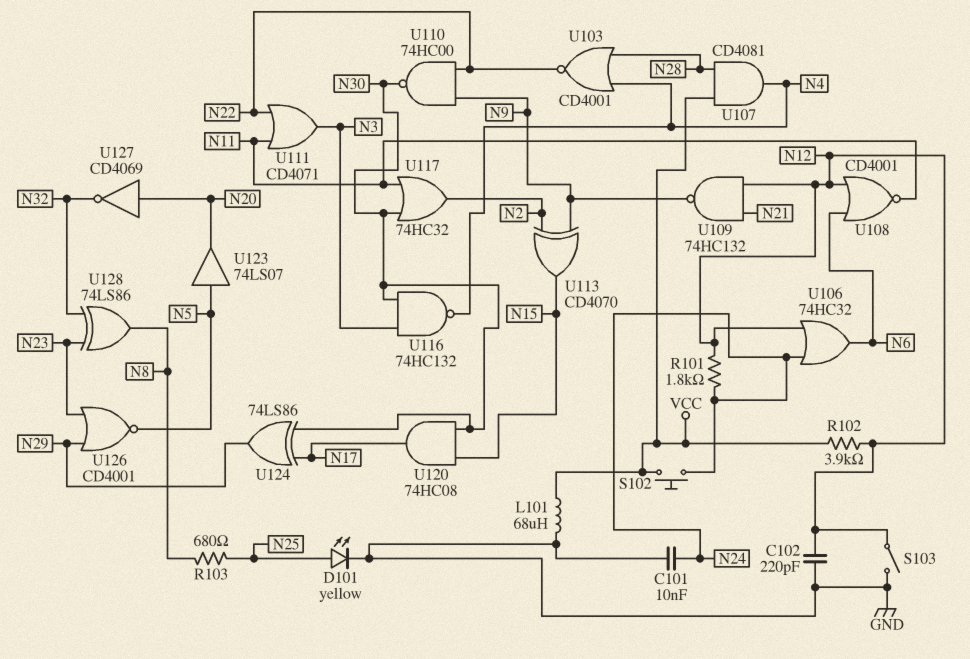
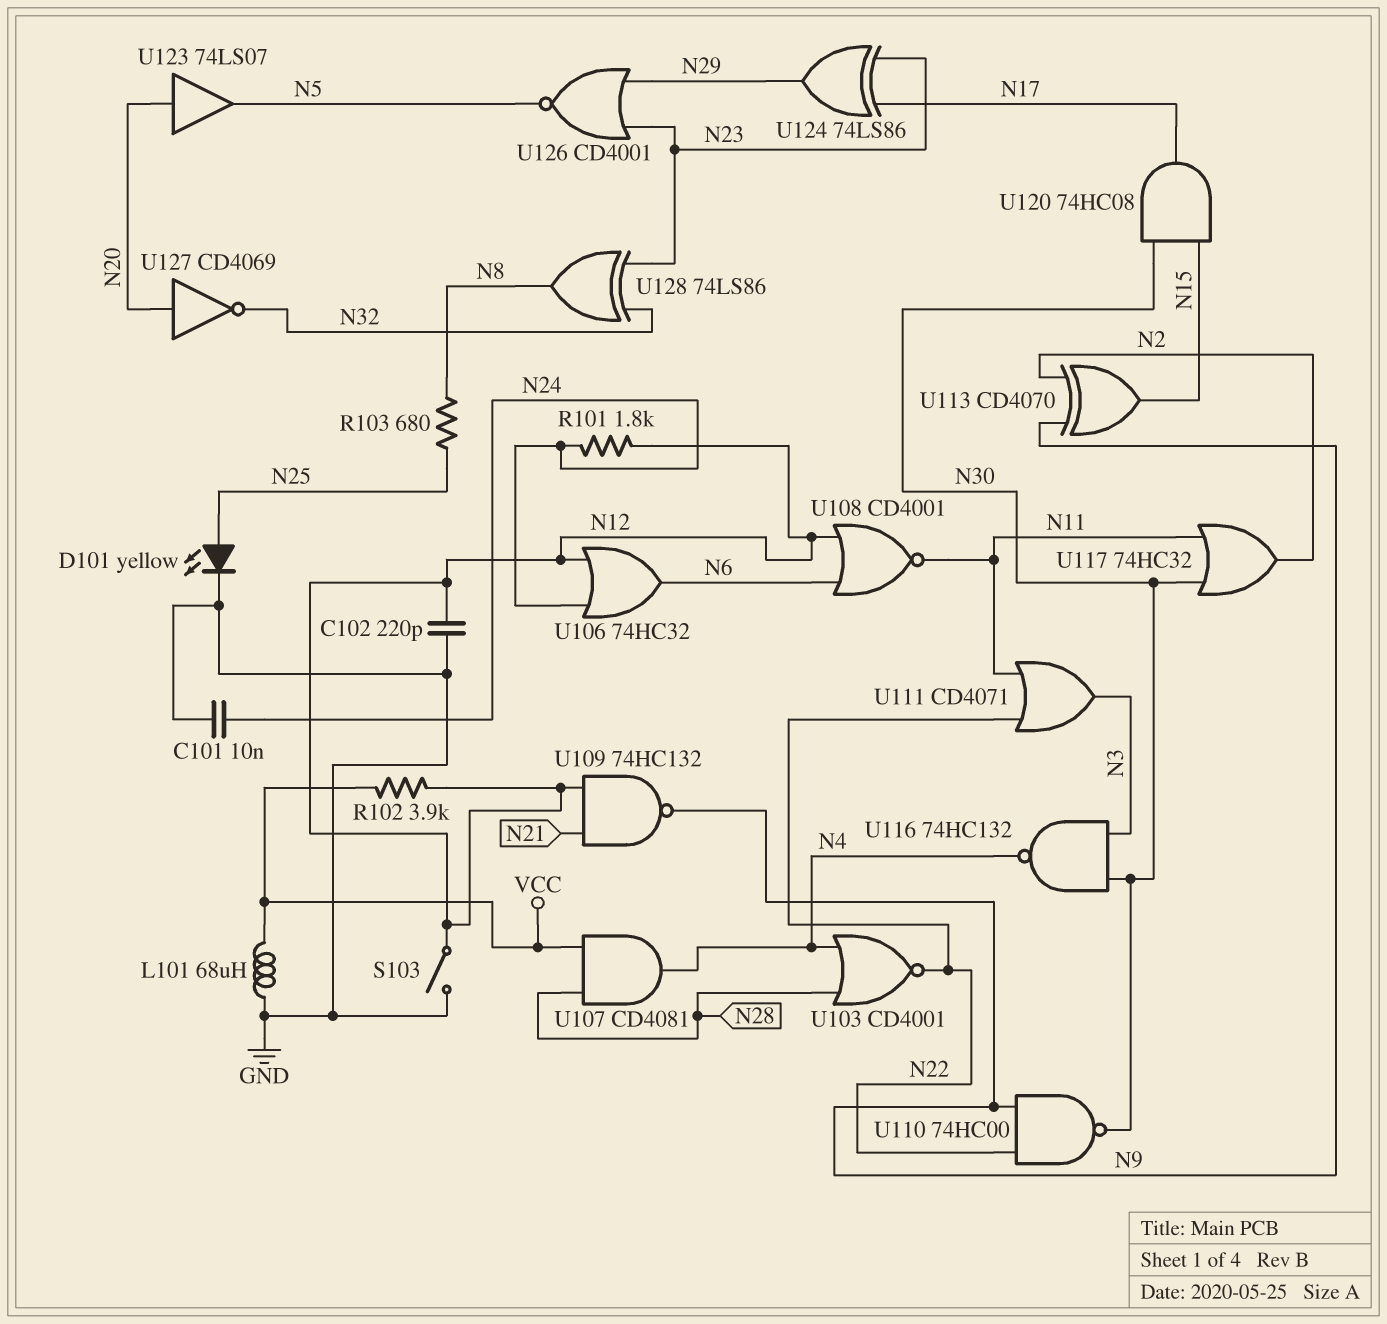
S102: button (N24, VCC) -> none
U123: buffer 74LS07 (in N5, out N20) -> buffer 74LS07 (in N20, out N5)
U124: XOR 74LS86 (in N17, in N30, out N29) -> XOR 74LS86 (in N17, in N23, out N29)

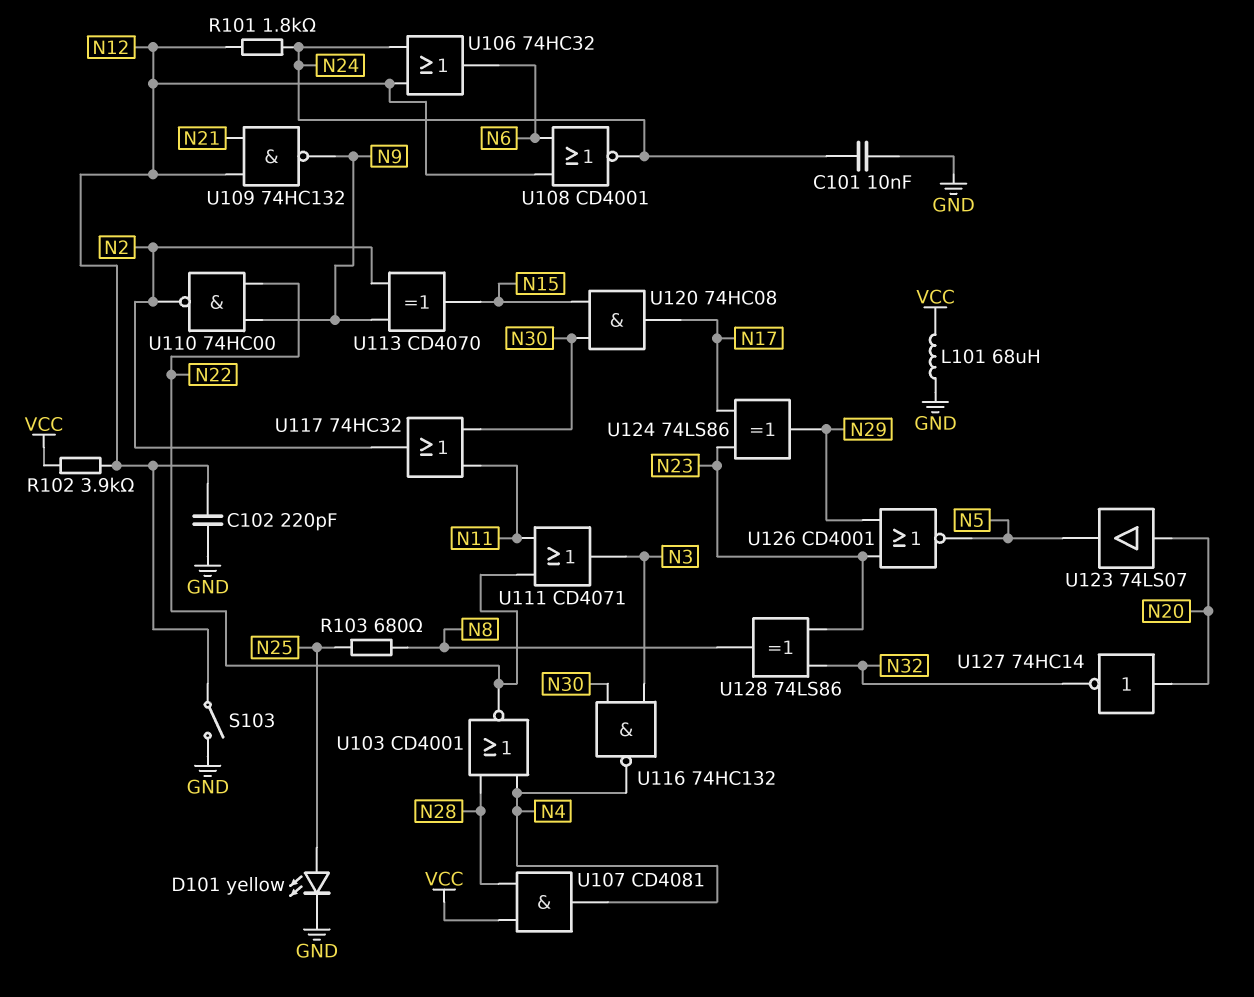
U108: NOR CD4001 (in N6, in N12, out N11) -> NOR CD4001 (in N6, in N12, out N24)
U110: NAND 74HC00 (in N9, in N22, out N30) -> NAND 74HC00 (in N9, in N22, out N2)
U127: NOT CD4069 (in N20, out N32) -> NOT 74HC14 (in N20, out N32)

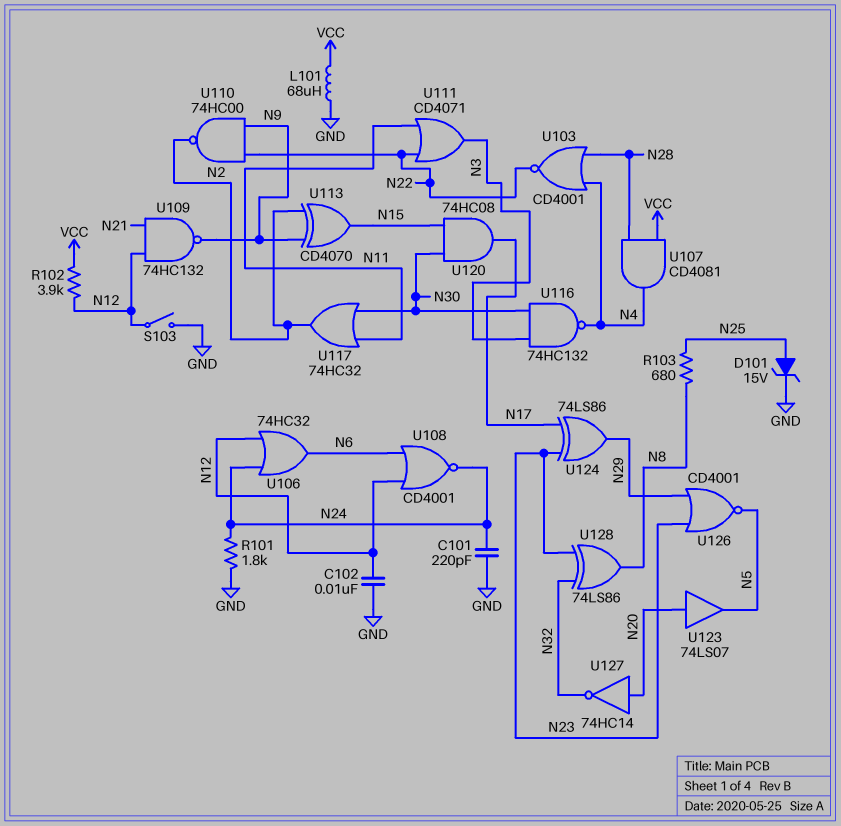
C101: 10nF (GND, N24) -> 220pF (GND, N24)
C102: 220pF (GND, N12) -> 10nF (GND, N12)
D101: LED yellow (A N25, K GND) -> zener 15V (A N25, K GND)
R101: 1.8k (N12, N24) -> 1.8k (GND, N24)

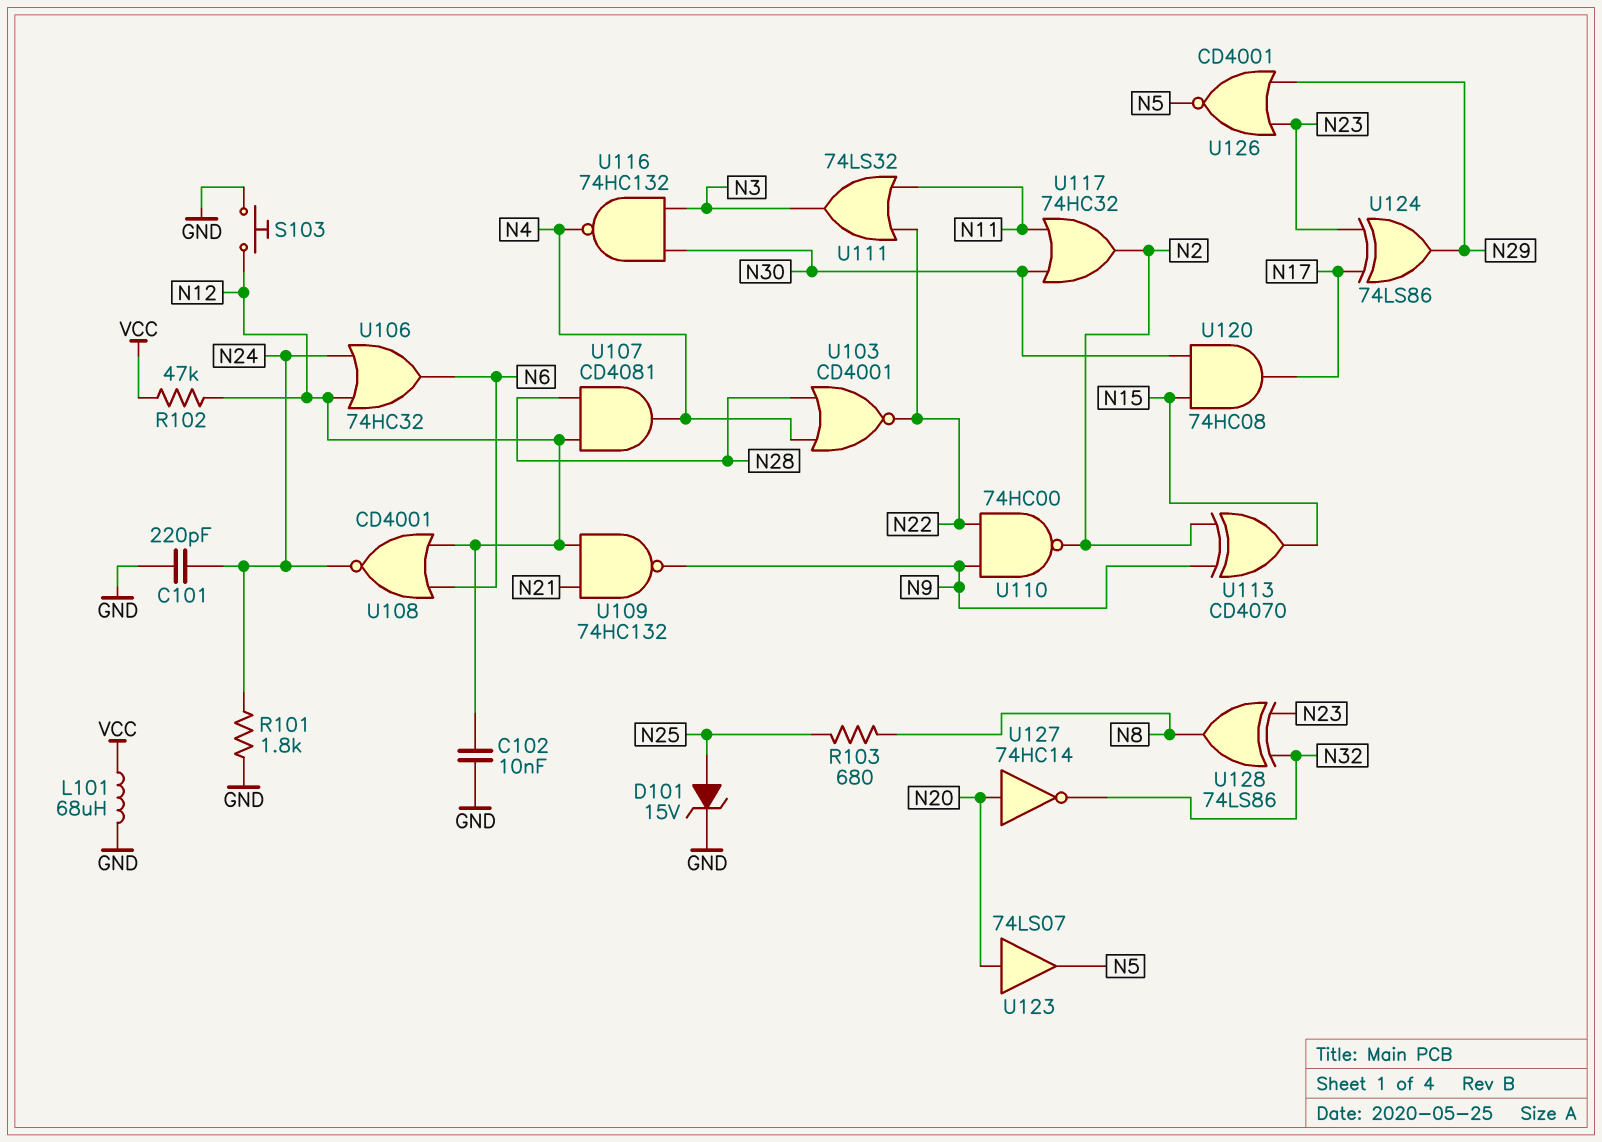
R102: 3.9k (N12, VCC) -> 47k (N12, VCC)
S103: switch (GND, N12) -> button (GND, N12)
U107: AND CD4081 (in N28, in VCC, out N4) -> AND CD4081 (in N12, in N28, out N4)
U111: OR CD4071 (in N11, in N22, out N3) -> OR 74LS32 (in N11, in N22, out N3)

